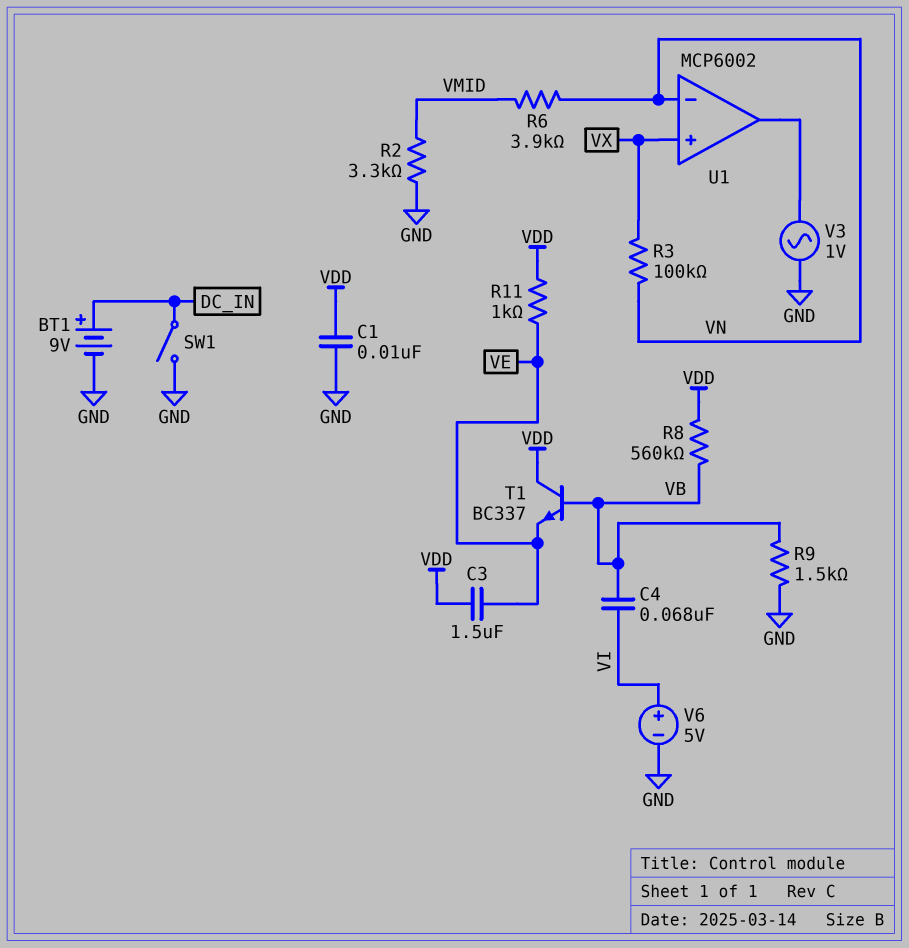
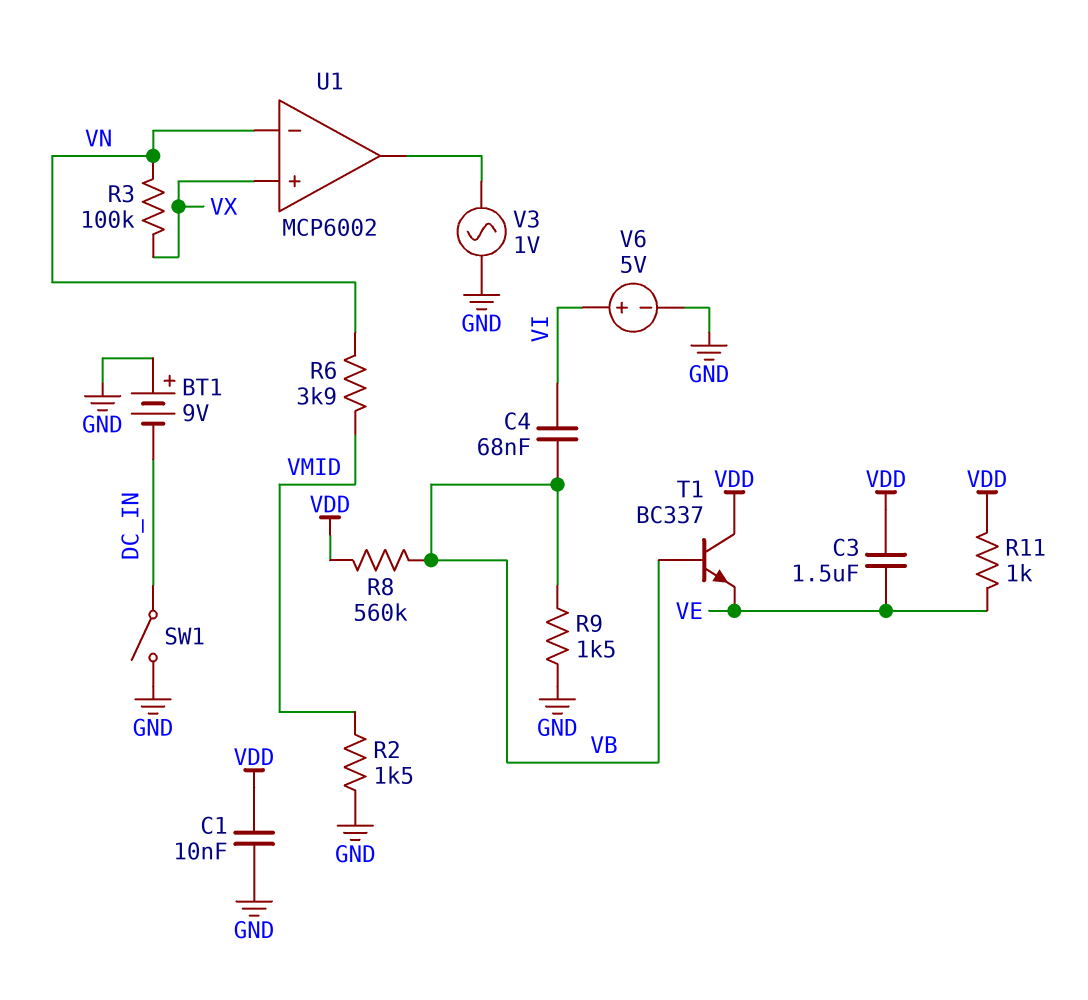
BT1: 9V (plus DC_IN, minus GND) -> 9V (plus GND, minus DC_IN)
R2: 3.3k (GND, VMID) -> 1.5k (GND, VMID)

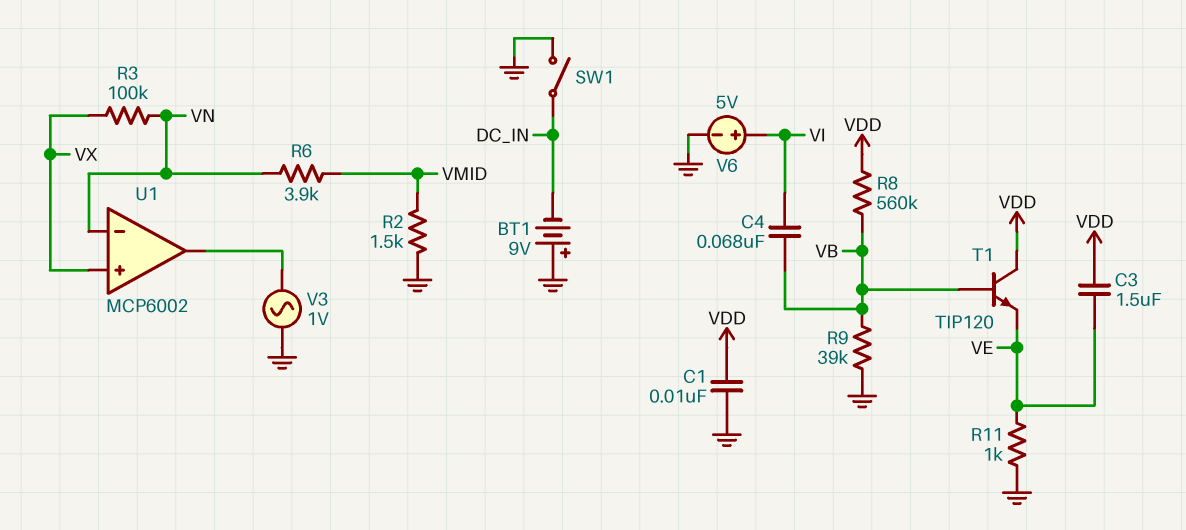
R9: 1.5k (GND, VB) -> 39k (GND, VB)
R11: 1k (VDD, VE) -> 1k (GND, VE)
T1: NPN BC337 (B VB, C VDD, E VE) -> NPN TIP120 (B VB, C VDD, E VE)

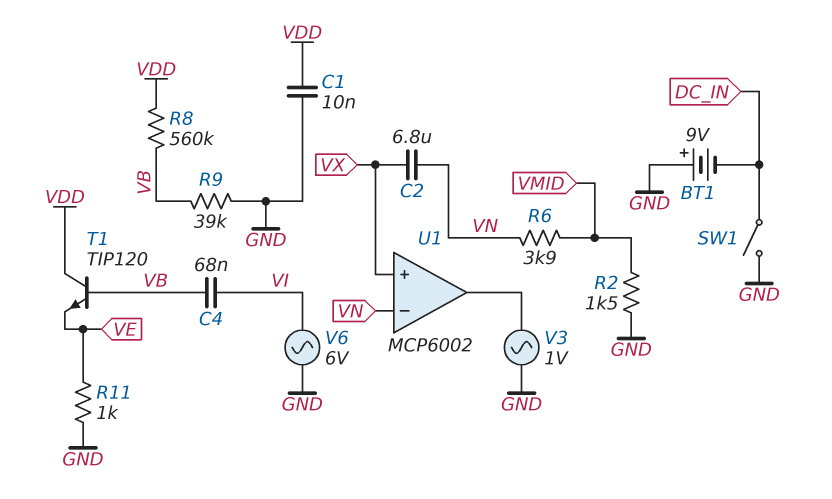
C2: none -> 6.8uF (VN, VX)
C3: 1.5uF (VDD, VE) -> none
R3: 100k (VN, VX) -> none
V6: 5V (plus VI, minus GND) -> AC 6V (GND, VI)

